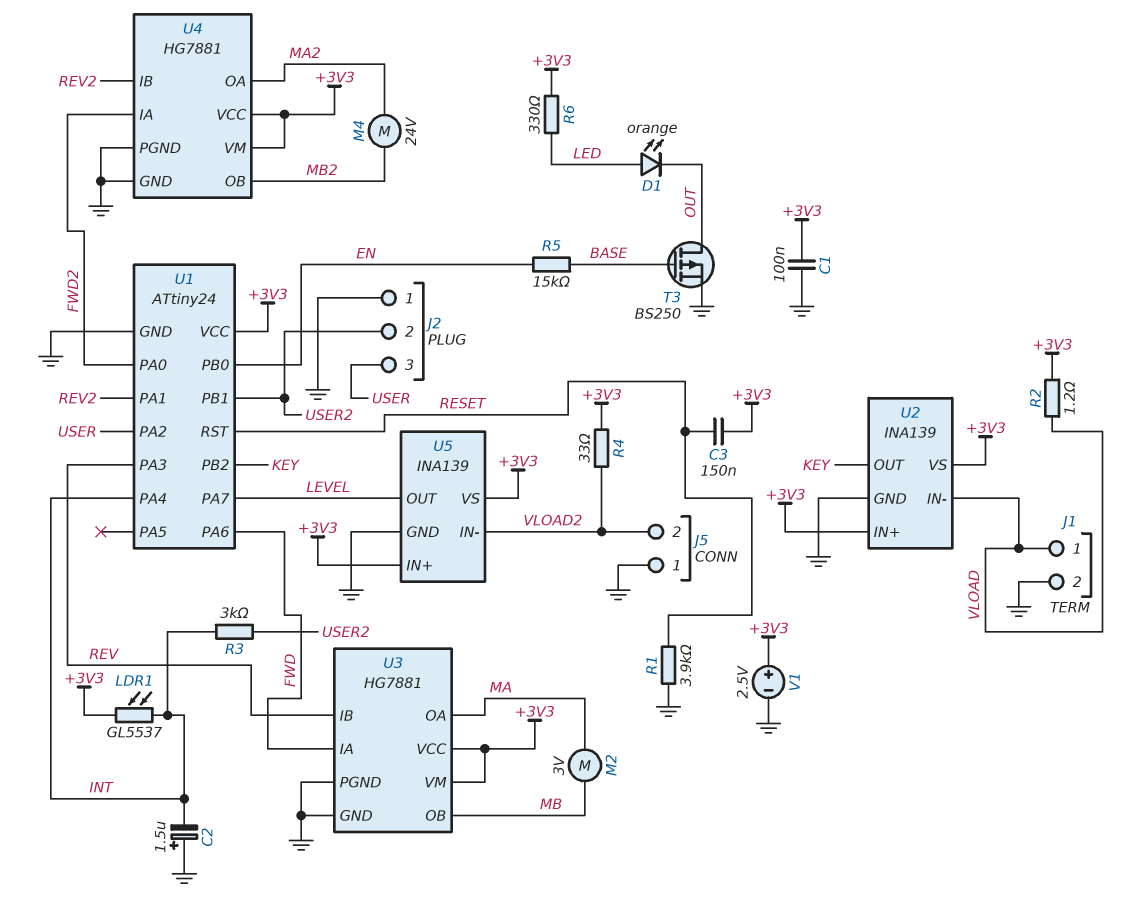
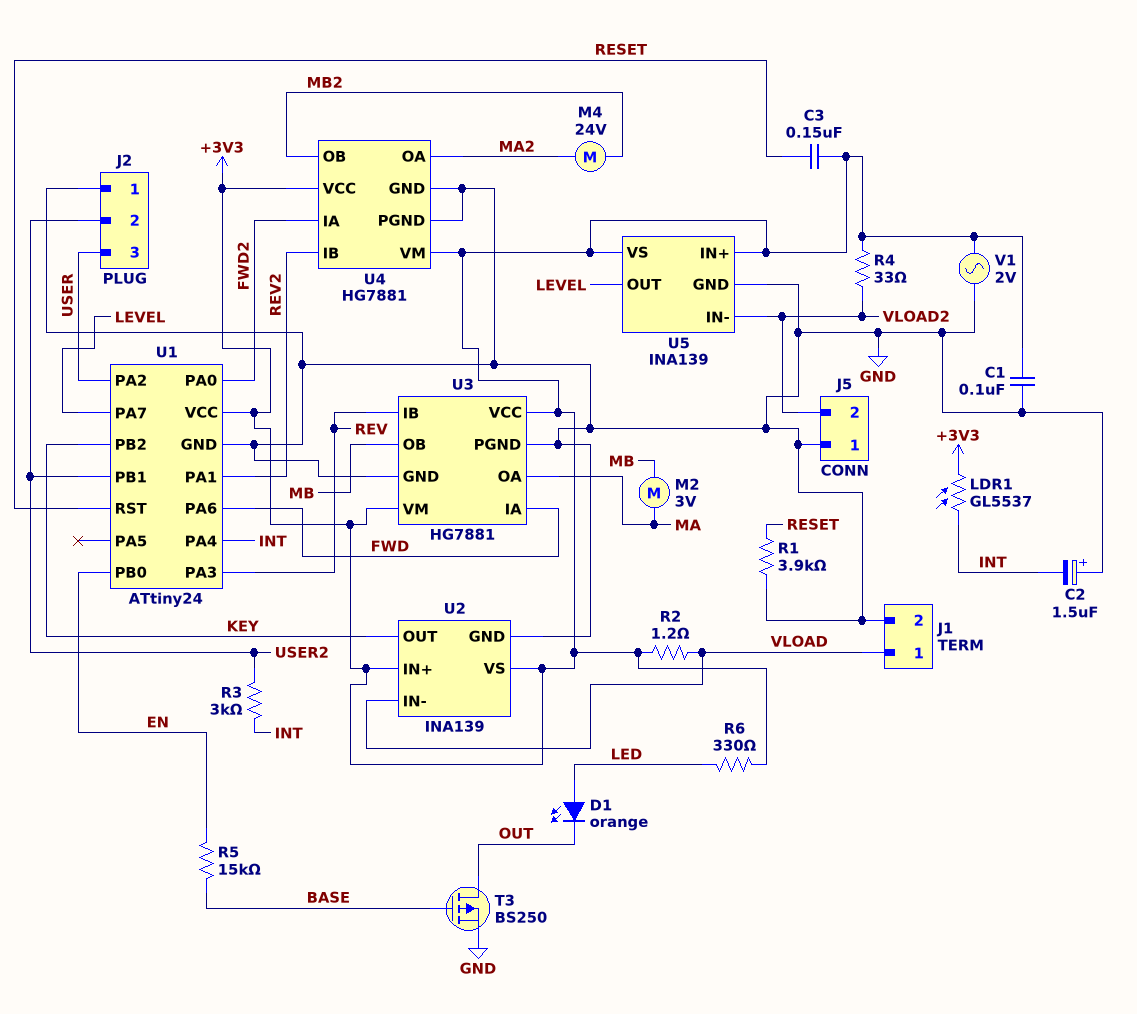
V1: 2.5V (plus +3V3, minus GND) -> AC 2V (+3V3, GND)

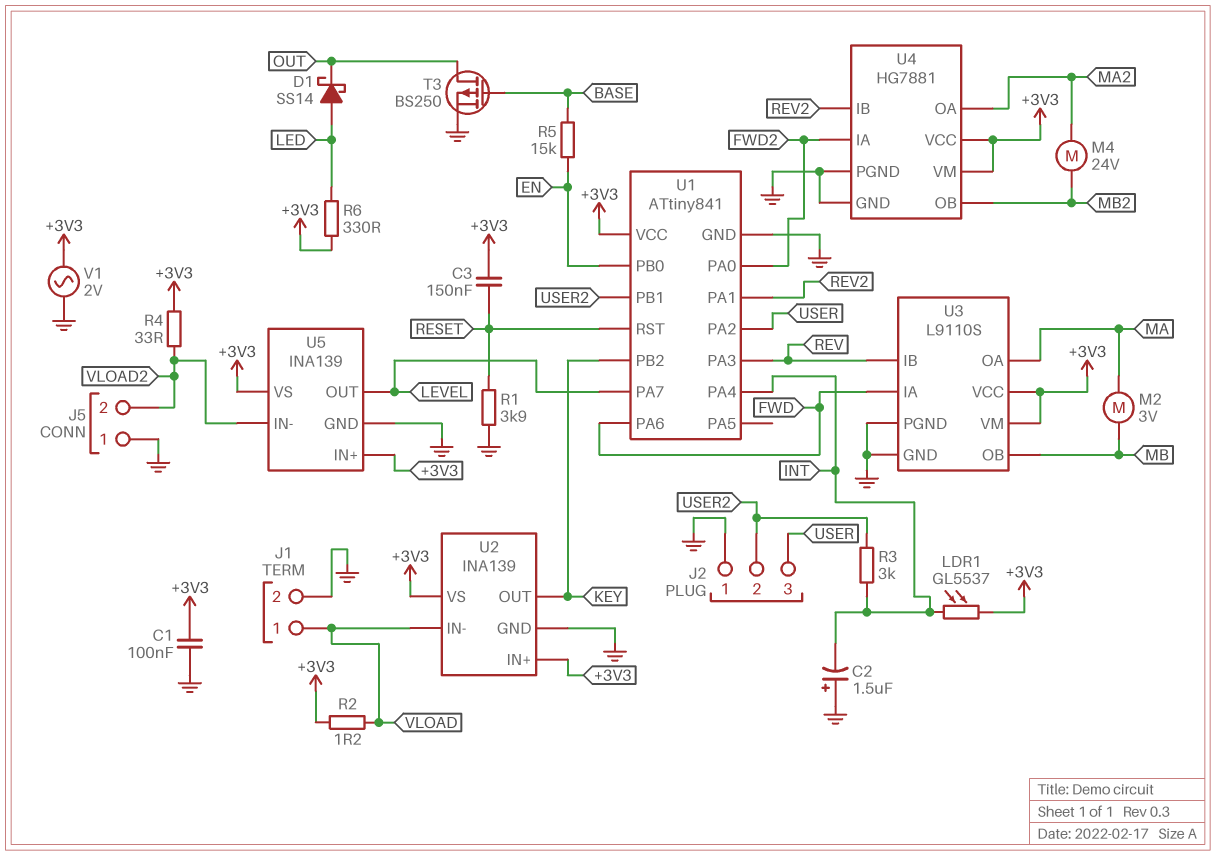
D1: LED orange (A LED, K OUT) -> schottky SS14 (A LED, K OUT)
U1: ATtiny24 -> ATtiny841
U3: HG7881 -> L9110S

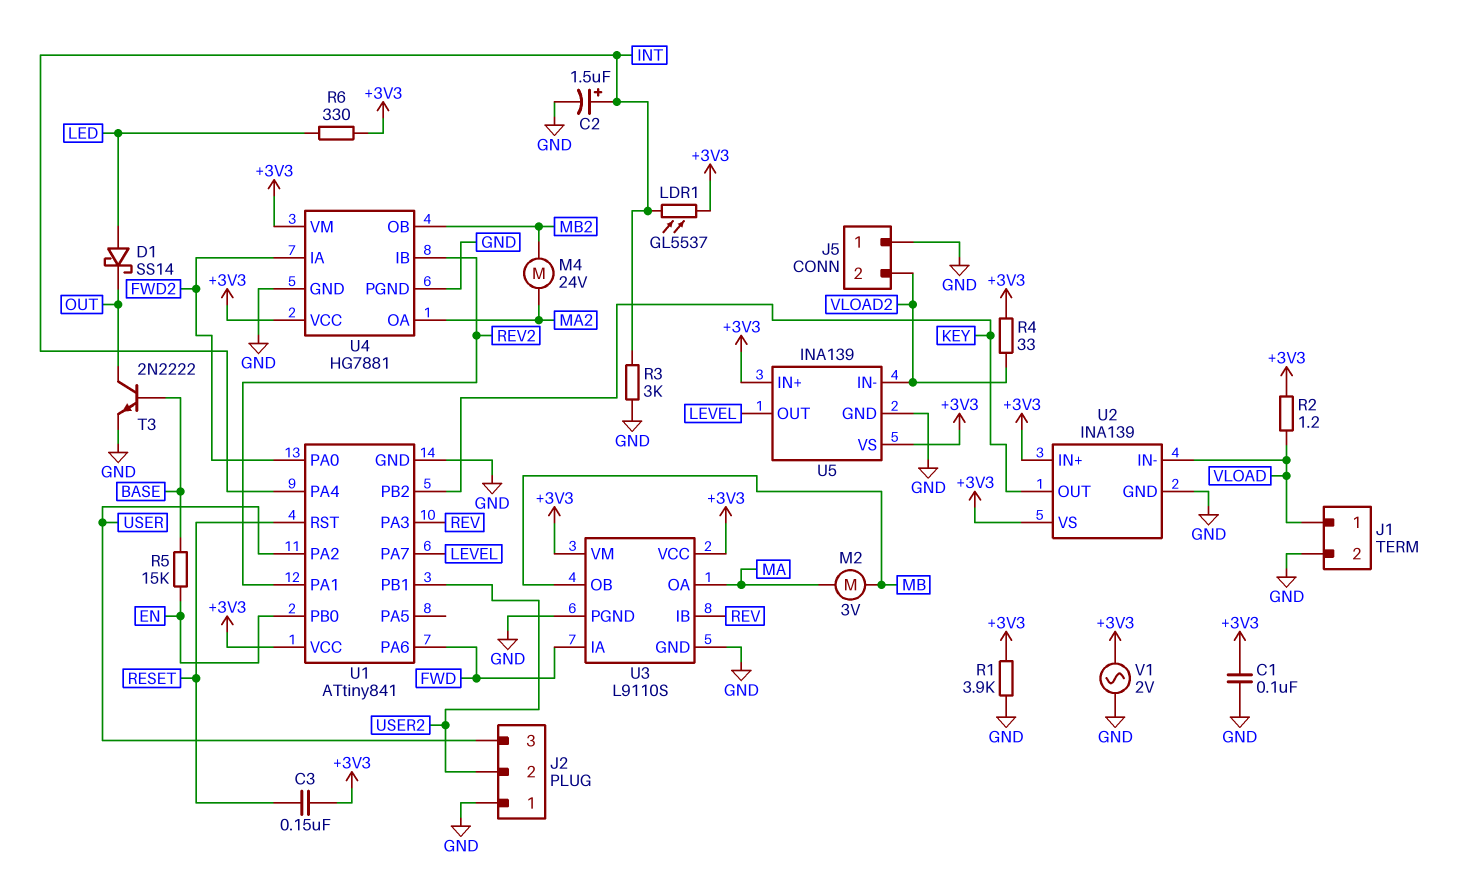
C2: 1.5uF (plus GND, minus INT) -> 1.5uF (plus INT, minus GND)
R1: 3.9k (GND, RESET) -> 3.9k (+3V3, GND)
R3: 3k (INT, USER2) -> 3k (GND, INT)
T3: PMOS BS250 (G BASE, D OUT, S GND) -> NPN 2N2222 (B BASE, C OUT, E GND)

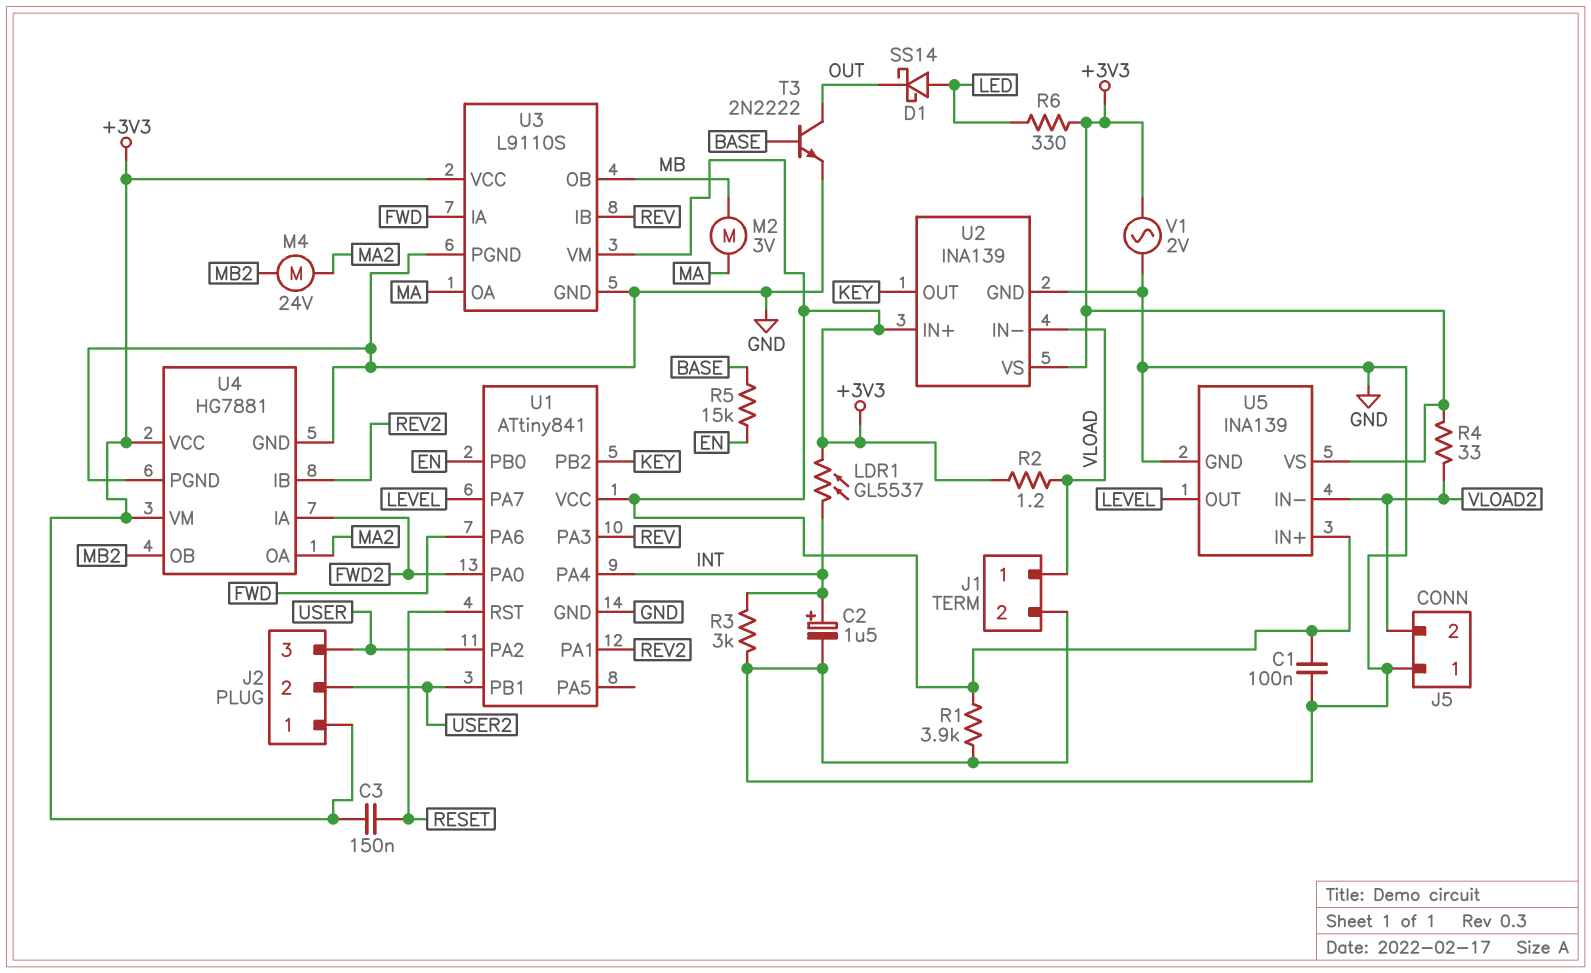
J2 pin 1: GND -> +3V3

